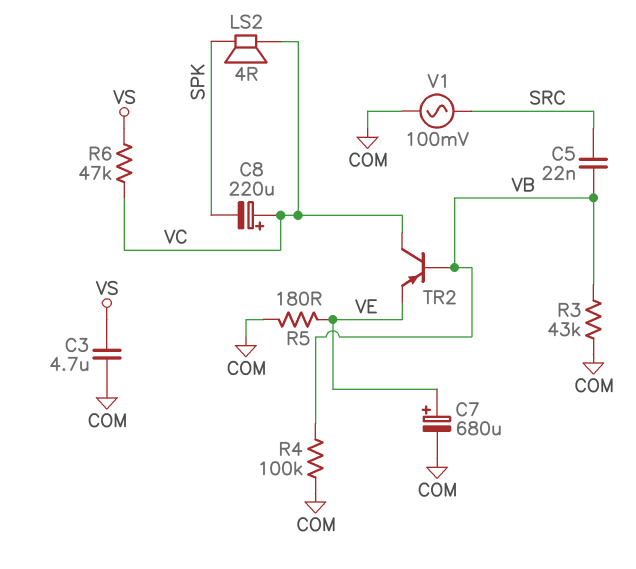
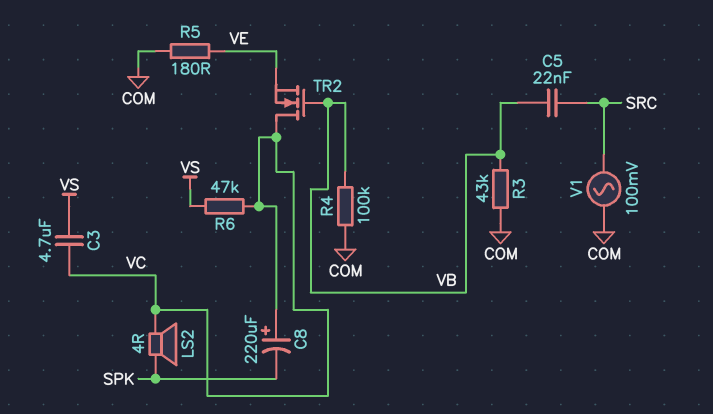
C3: 4.7uF (COM, VS) -> 4.7uF (VC, VS)
C7: 680uF (plus VE, minus COM) -> none
TR2: PNP (B VB, C VC, E VE) -> NMOS (G VB, D VC, S VE)

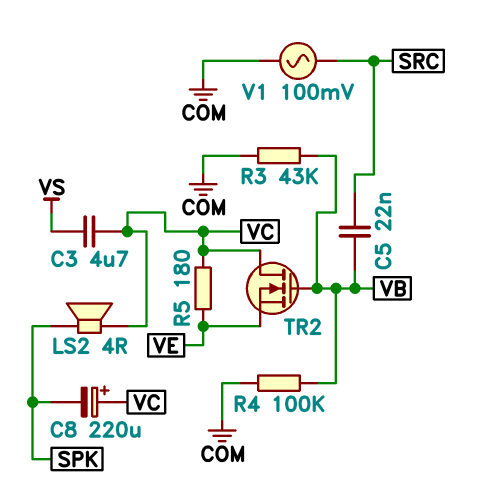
R5: 180 (COM, VE) -> 180 (VC, VE)
R6: 47k (VC, VS) -> none

